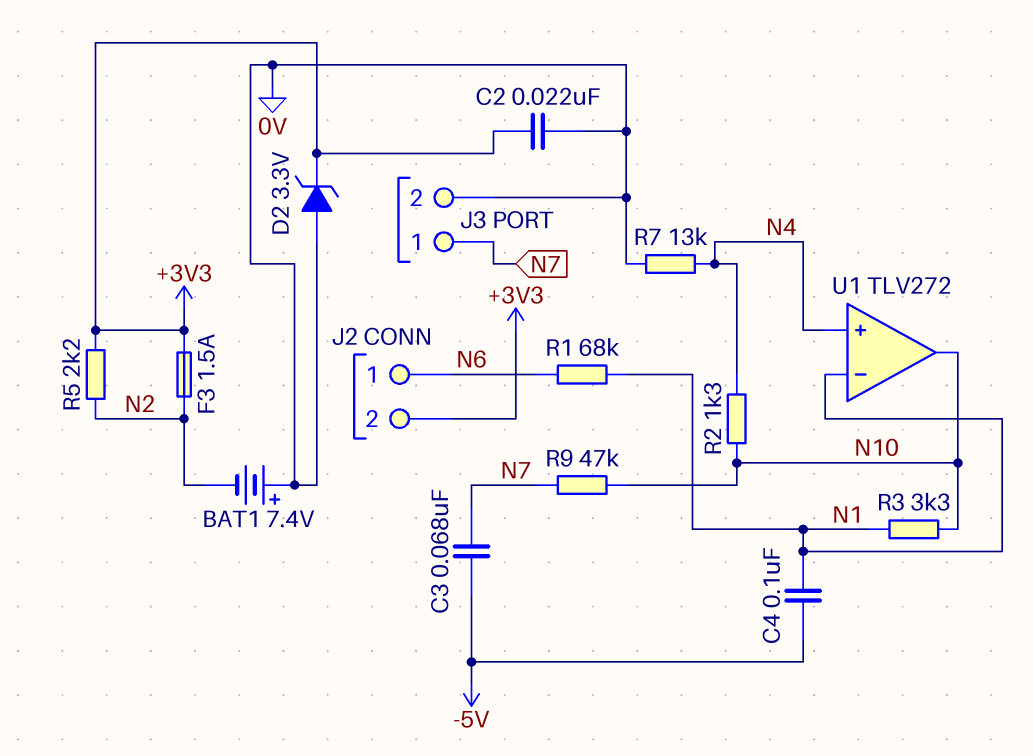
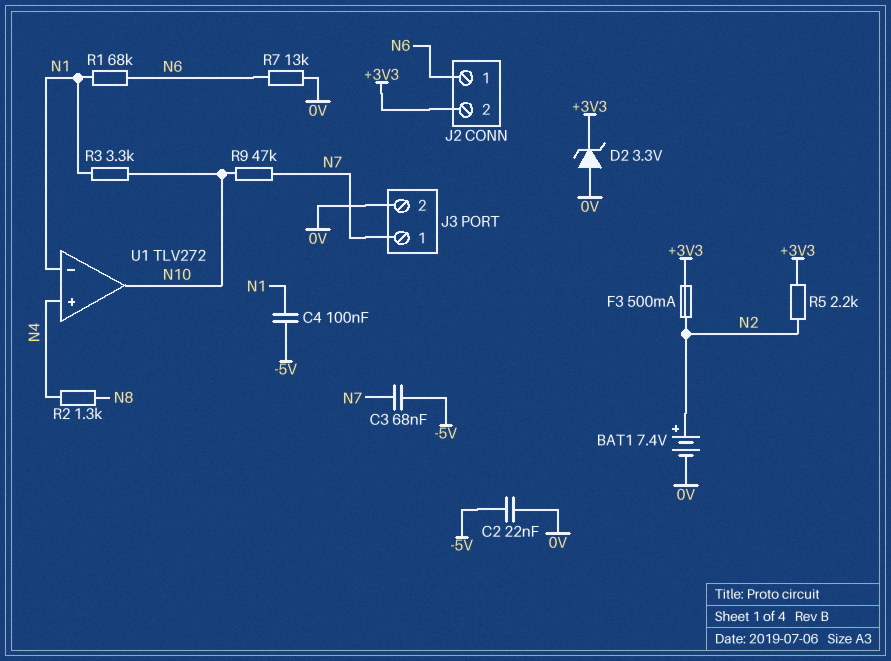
BAT1: 7.4V (plus 0V, minus N2) -> 7.4V (plus N2, minus 0V)
C2: 22nF (+3V3, 0V) -> 22nF (-5V, 0V)
F3: 1.5A (+3V3, N2) -> 500mA (+3V3, N2)
R2: 1.3k (N4, N10) -> 1.3k (N4, N8)
R7: 13k (0V, N4) -> 13k (0V, N6)

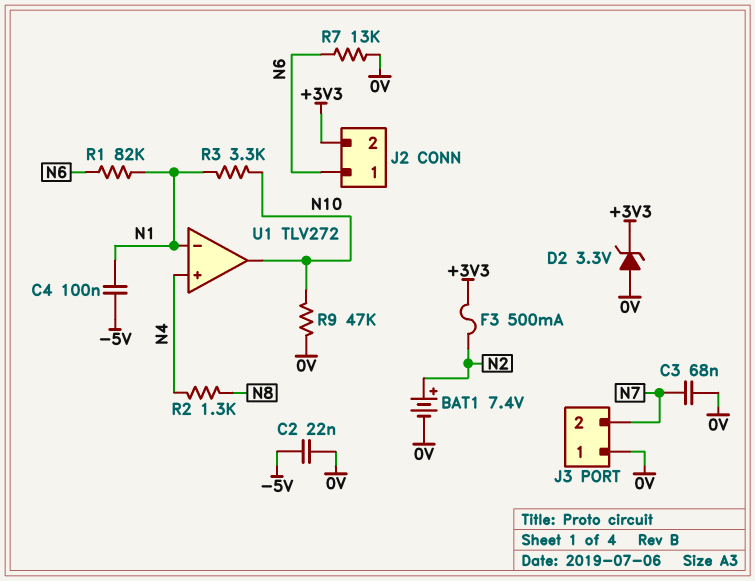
C3: 68nF (-5V, N7) -> 68nF (0V, N7)
J3 pin 1: N7 -> 0V
J3 pin 2: 0V -> N7
R1: 68k (N1, N6) -> 82k (N1, N6)
R5: 2.2k (+3V3, N2) -> none
R9: 47k (N7, N10) -> 47k (0V, N10)

